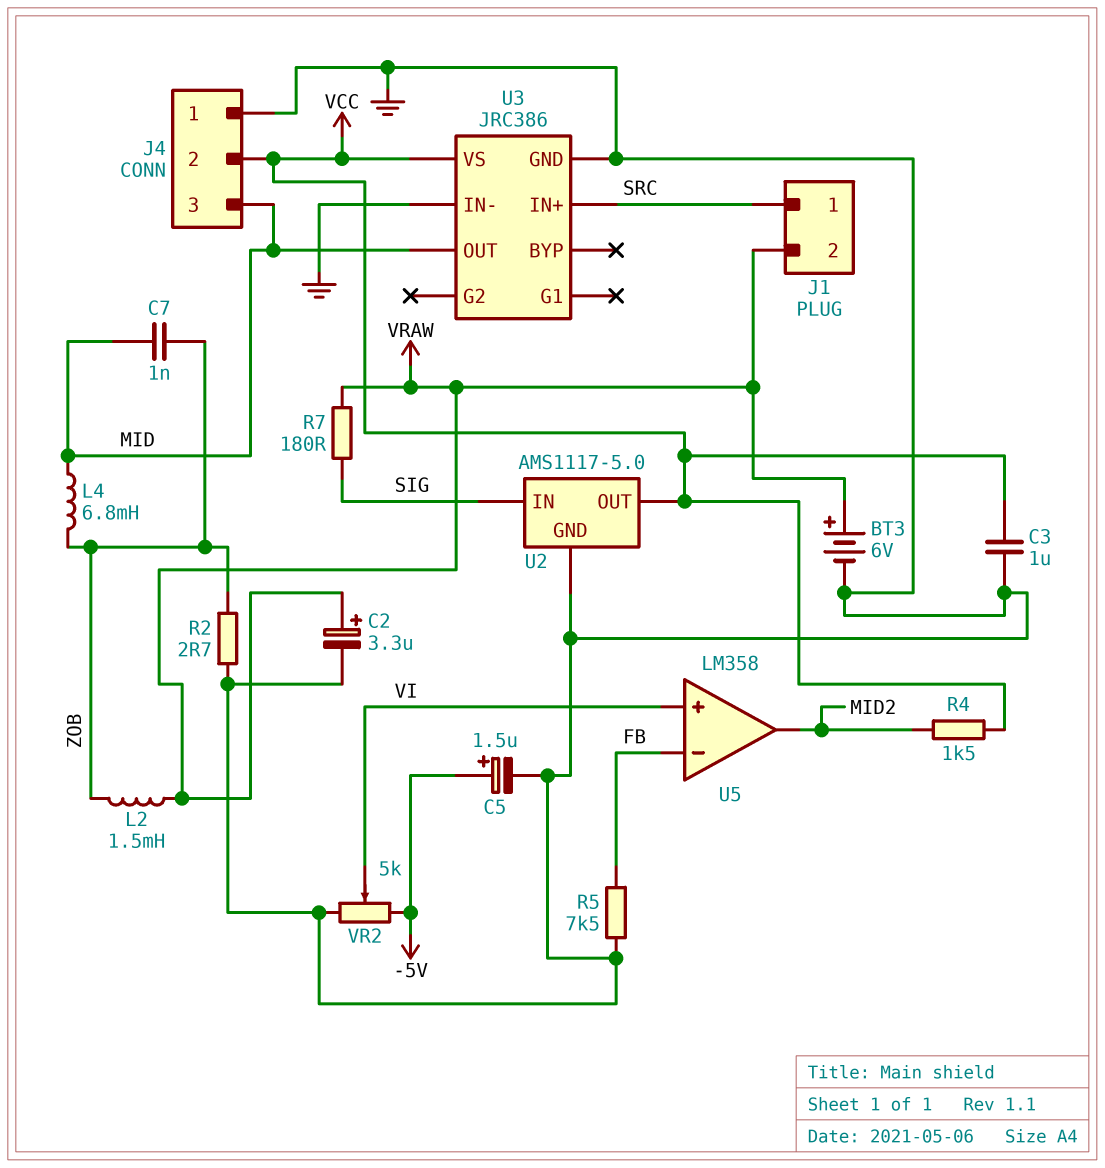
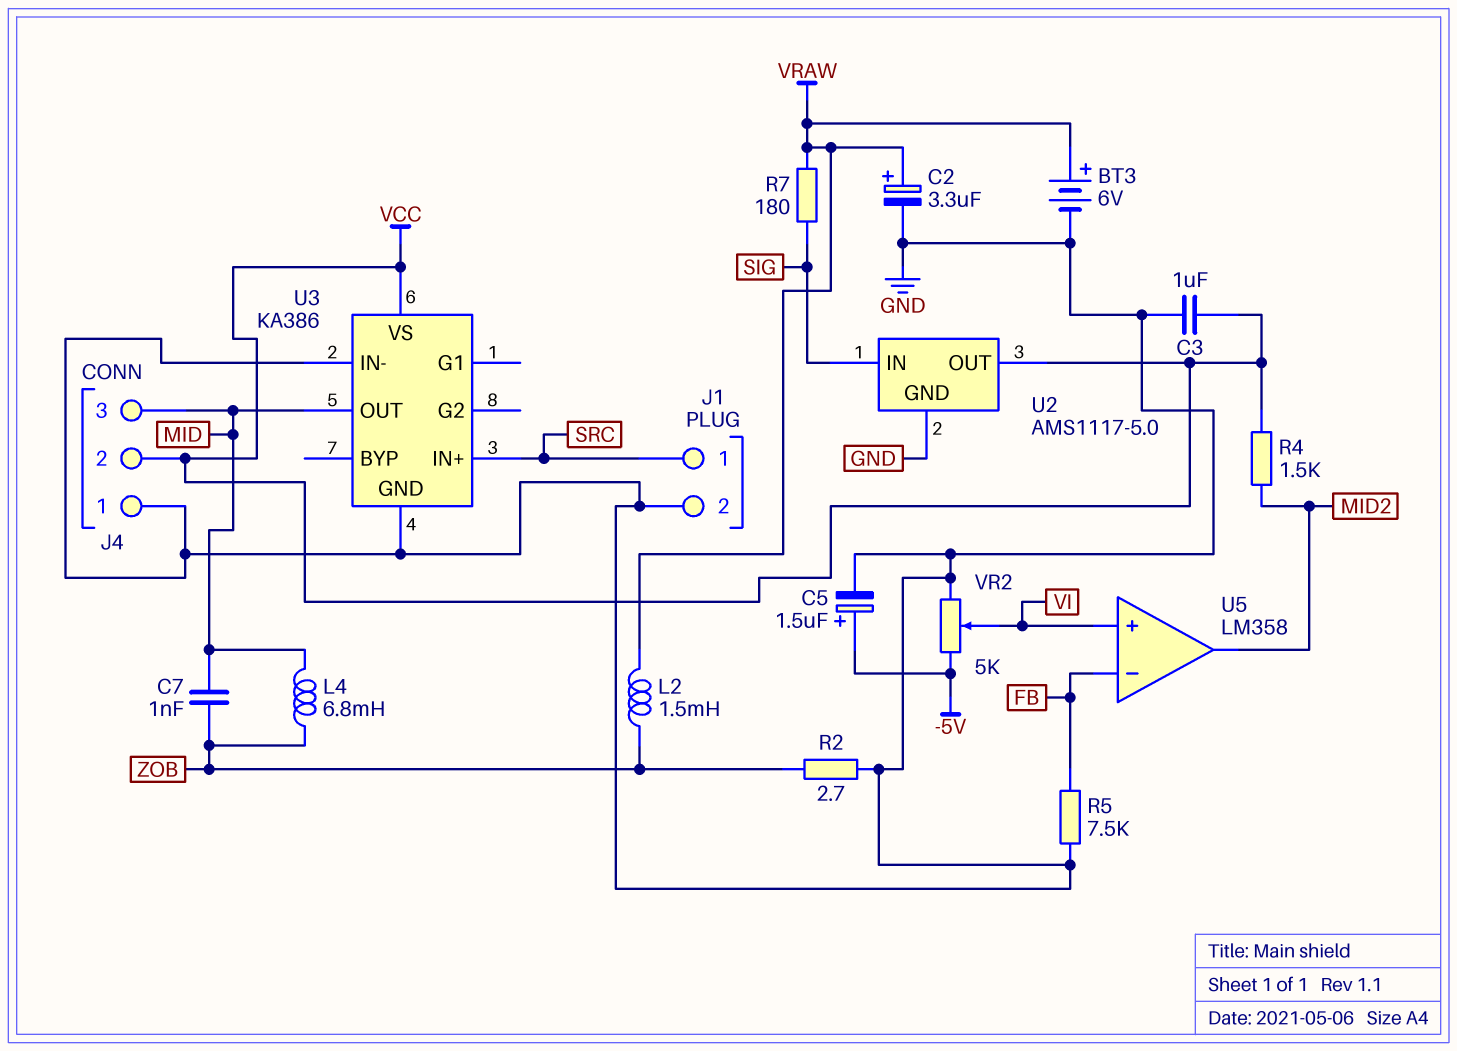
J1 pin 2: VRAW -> GND
U3: JRC386 -> KA386

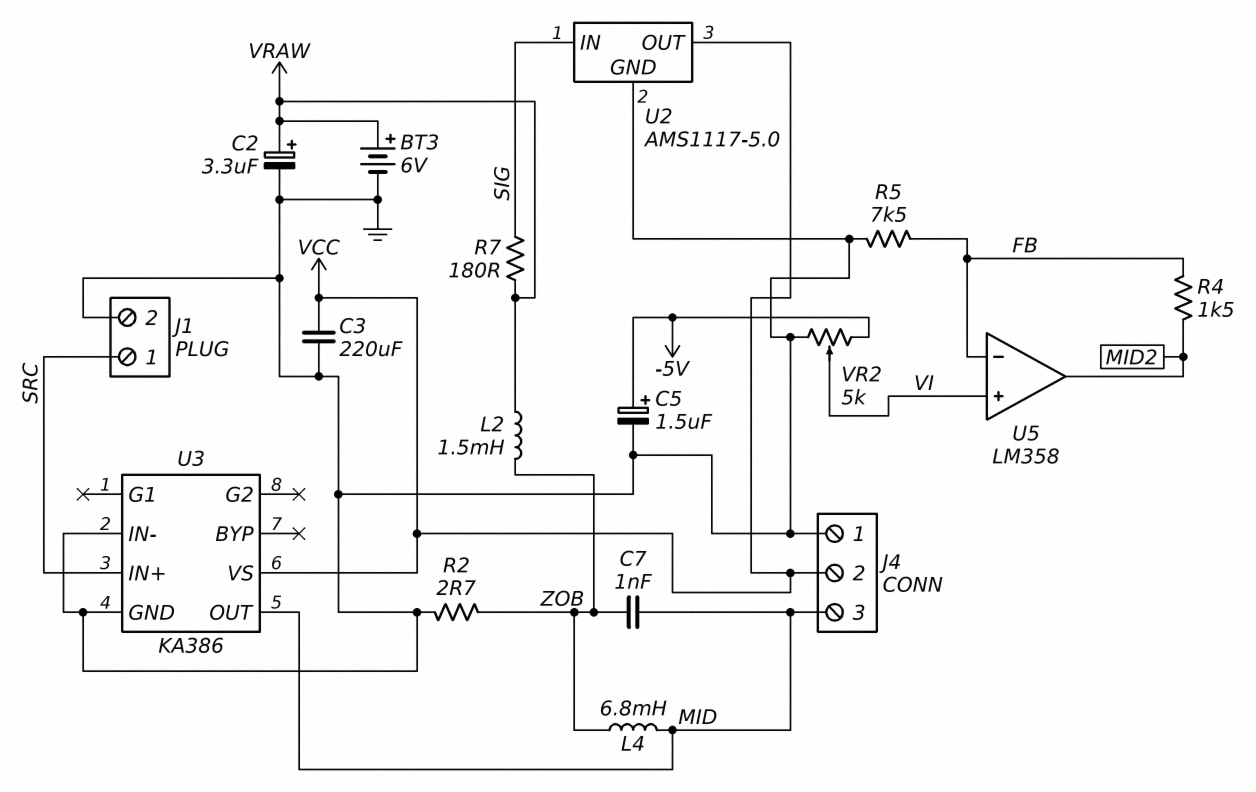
C3: 1uF (GND, VCC) -> 220uF (GND, VCC)
R4: 1.5k (MID2, VCC) -> 1.5k (FB, MID2)

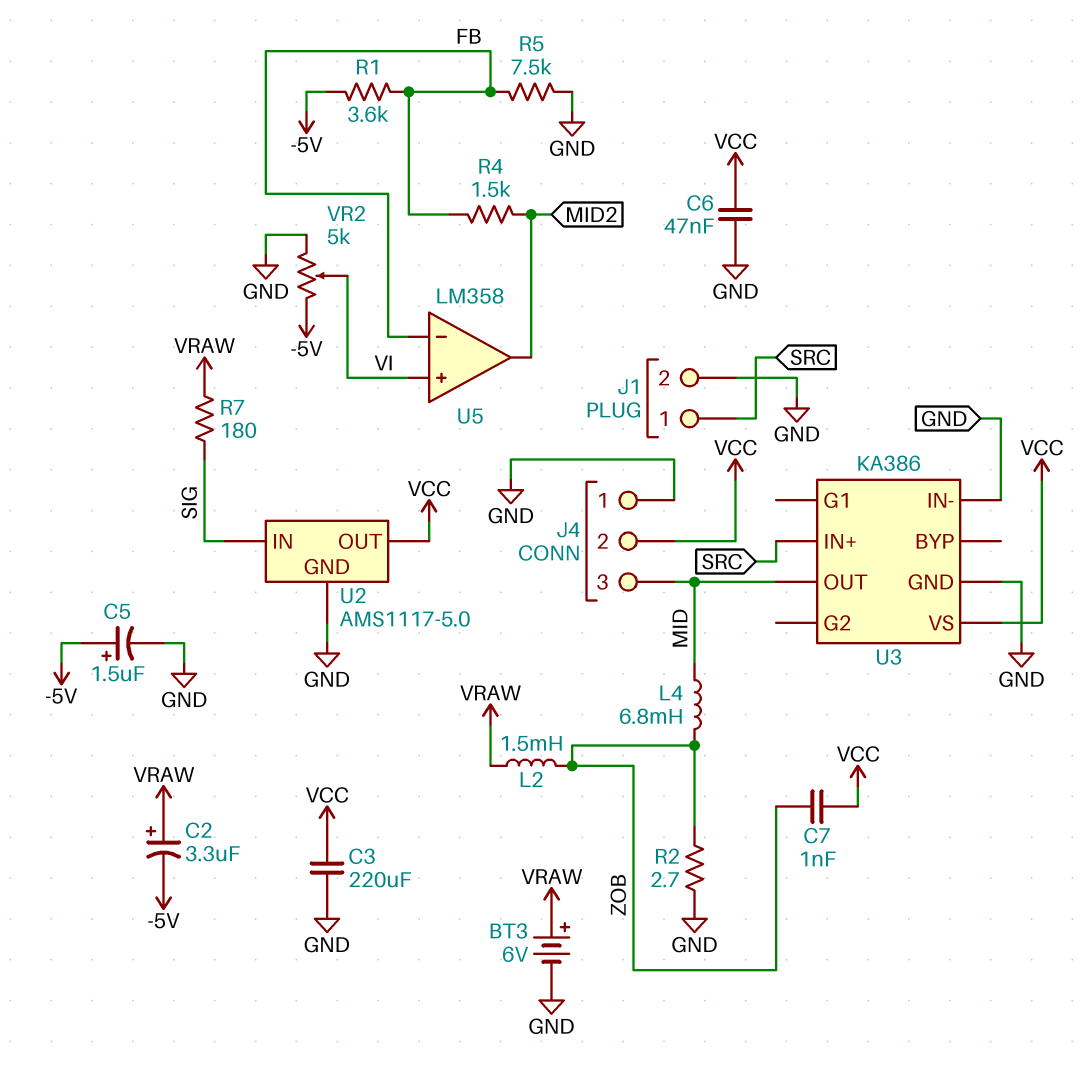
C2: 3.3uF (plus VRAW, minus GND) -> 3.3uF (plus VRAW, minus -5V)
C6: none -> 47nF (GND, VCC)
C7: 1nF (MID, ZOB) -> 1nF (VCC, ZOB)
R1: none -> 3.6k (-5V, FB)

